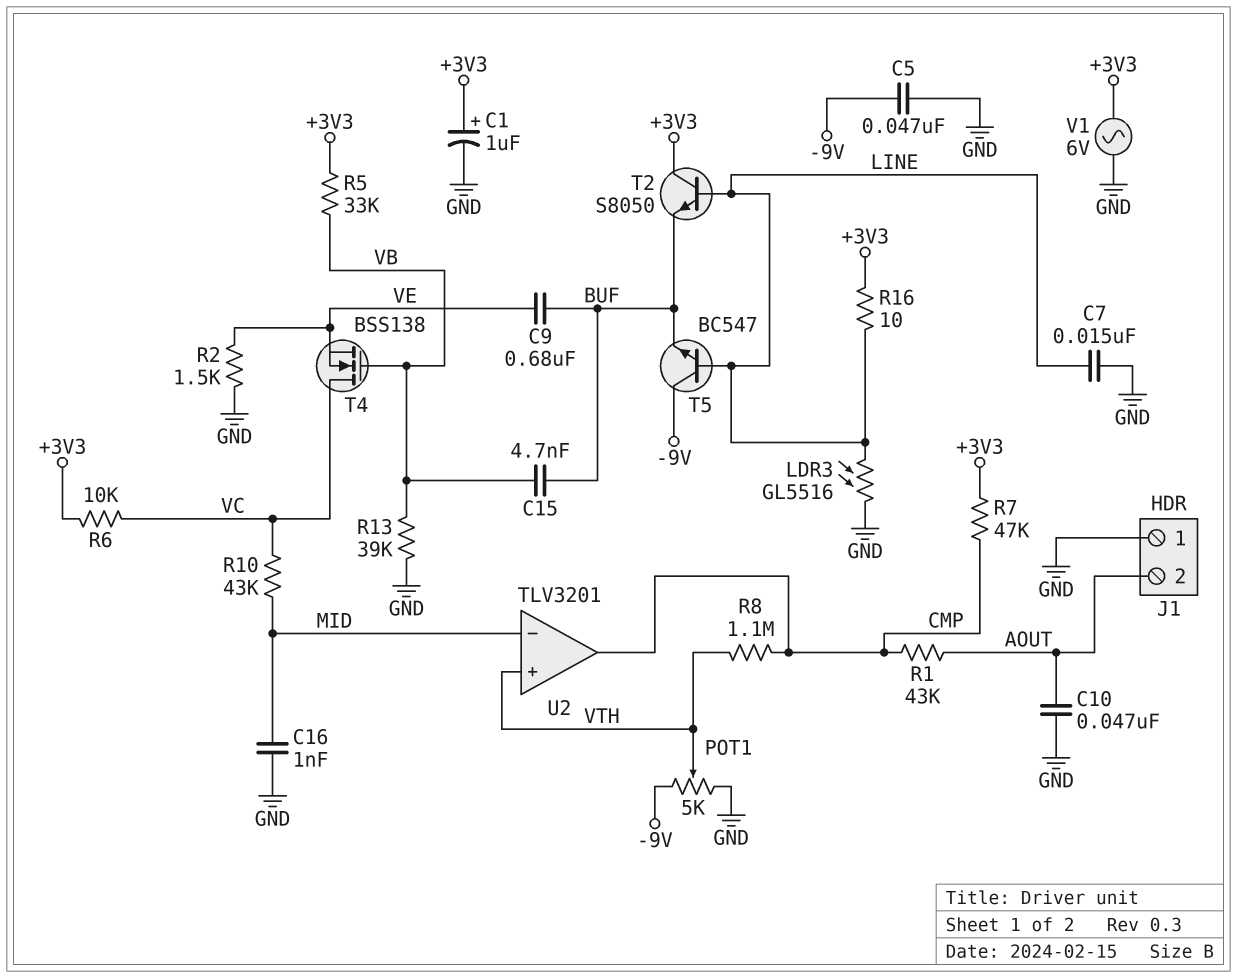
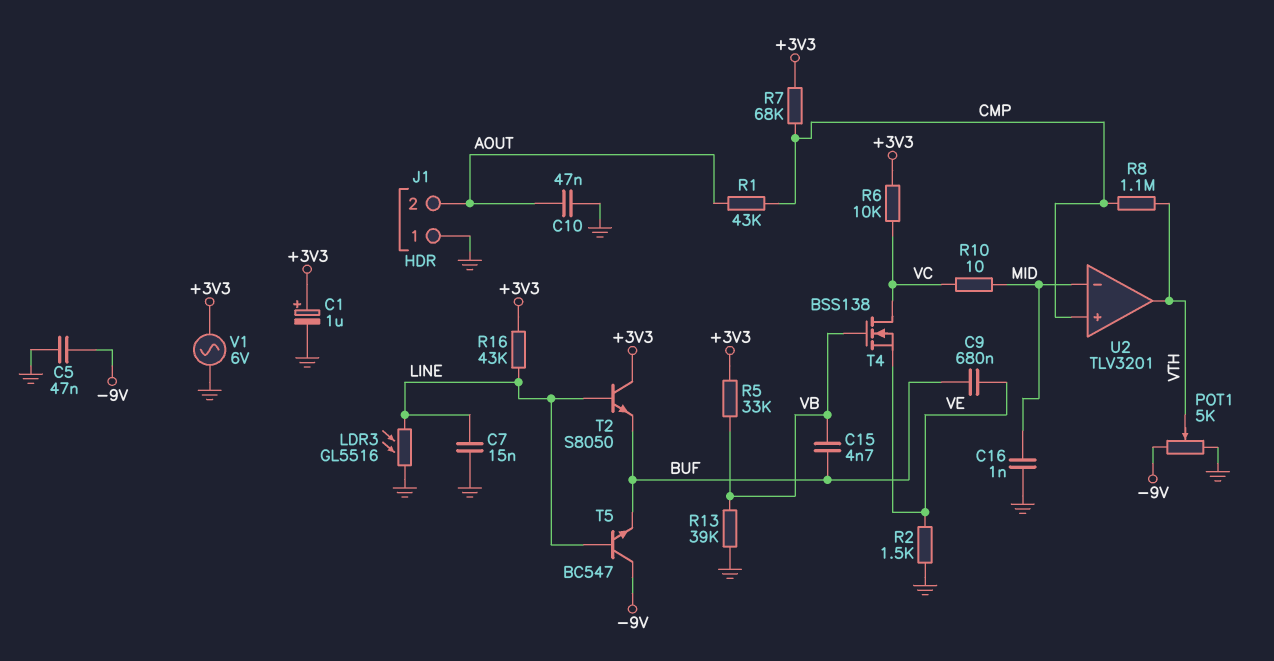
R7: 47k (+3V3, CMP) -> 68k (+3V3, CMP)
R10: 43k (MID, VC) -> 10 (MID, VC)
R16: 10 (+3V3, LINE) -> 43k (+3V3, LINE)
U2 pin in+: VTH -> CMP
U2 pin out: CMP -> VTH

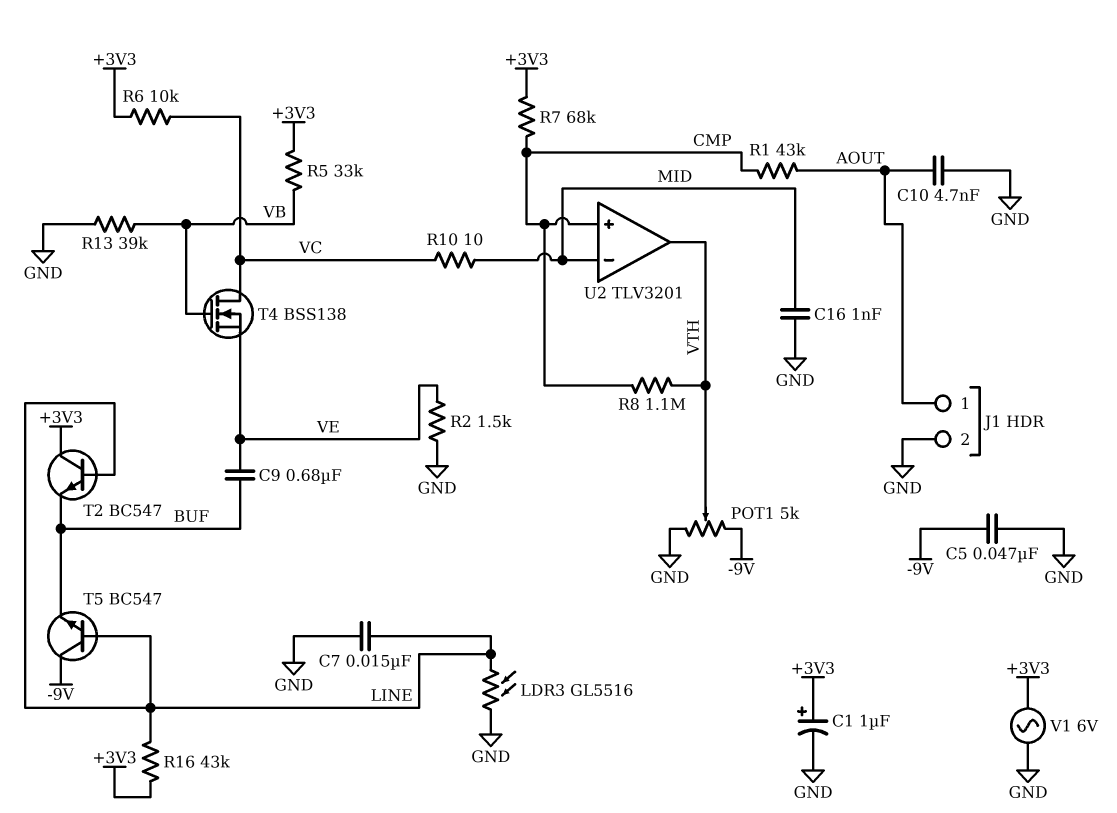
C10: 47nF (AOUT, GND) -> 4.7nF (AOUT, GND)
C15: 4.7nF (BUF, VB) -> none
J1 pin 1: GND -> AOUT
J1 pin 2: AOUT -> GND
T2: NPN S8050 (B LINE, C +3V3, E BUF) -> NPN BC547 (B LINE, C +3V3, E BUF)

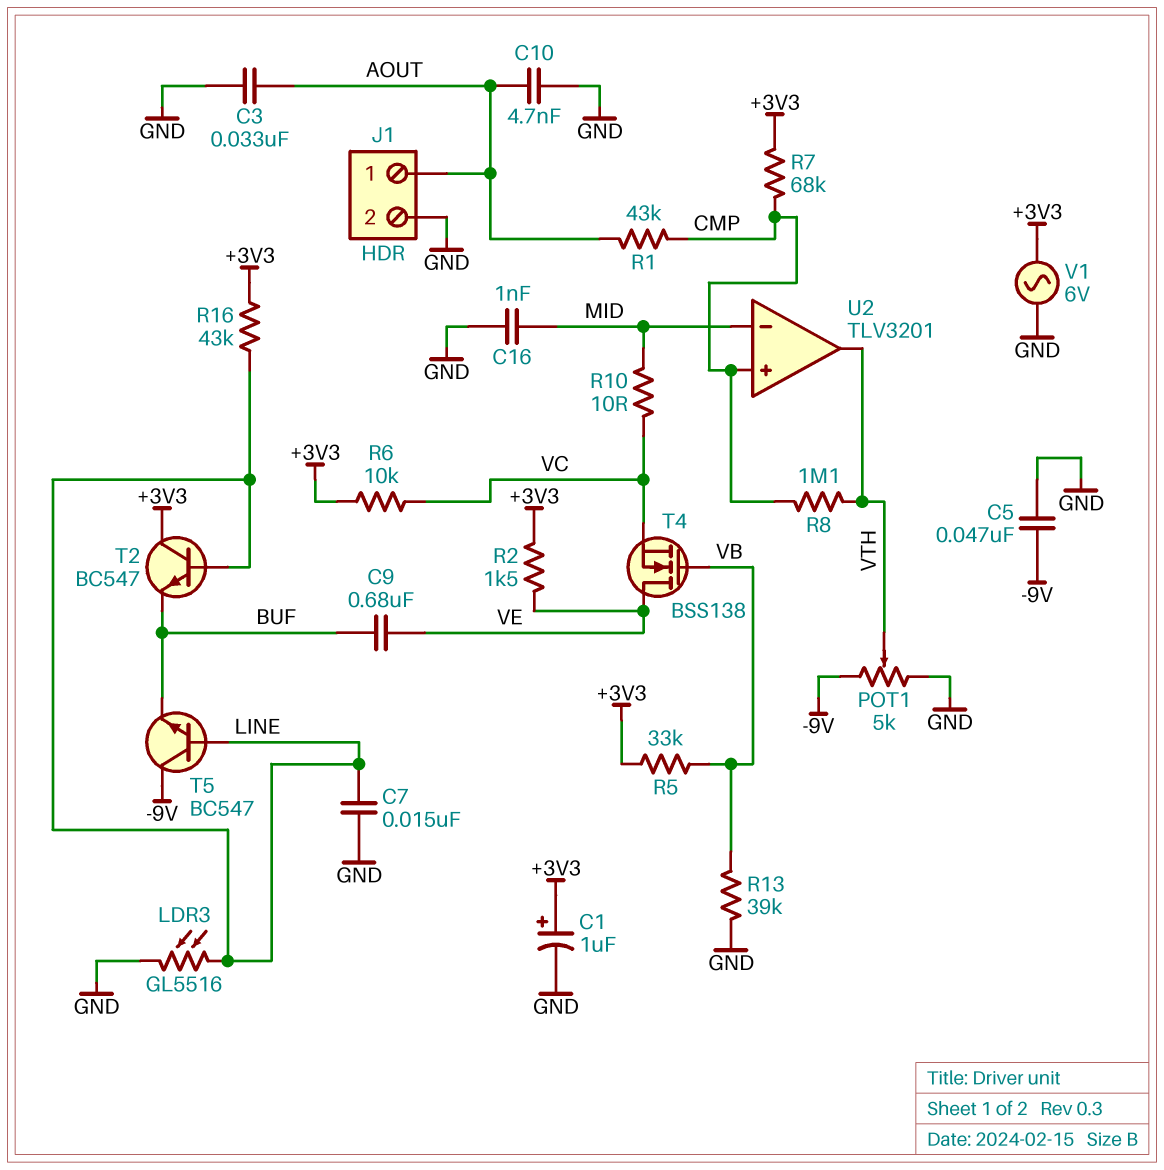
C3: none -> 33nF (AOUT, GND)
R2: 1.5k (GND, VE) -> 1.5k (+3V3, VE)
T4: NMOS BSS138 (G VB, D VC, S VE) -> NMOS BSS138 (G VB, D VE, S VC)

